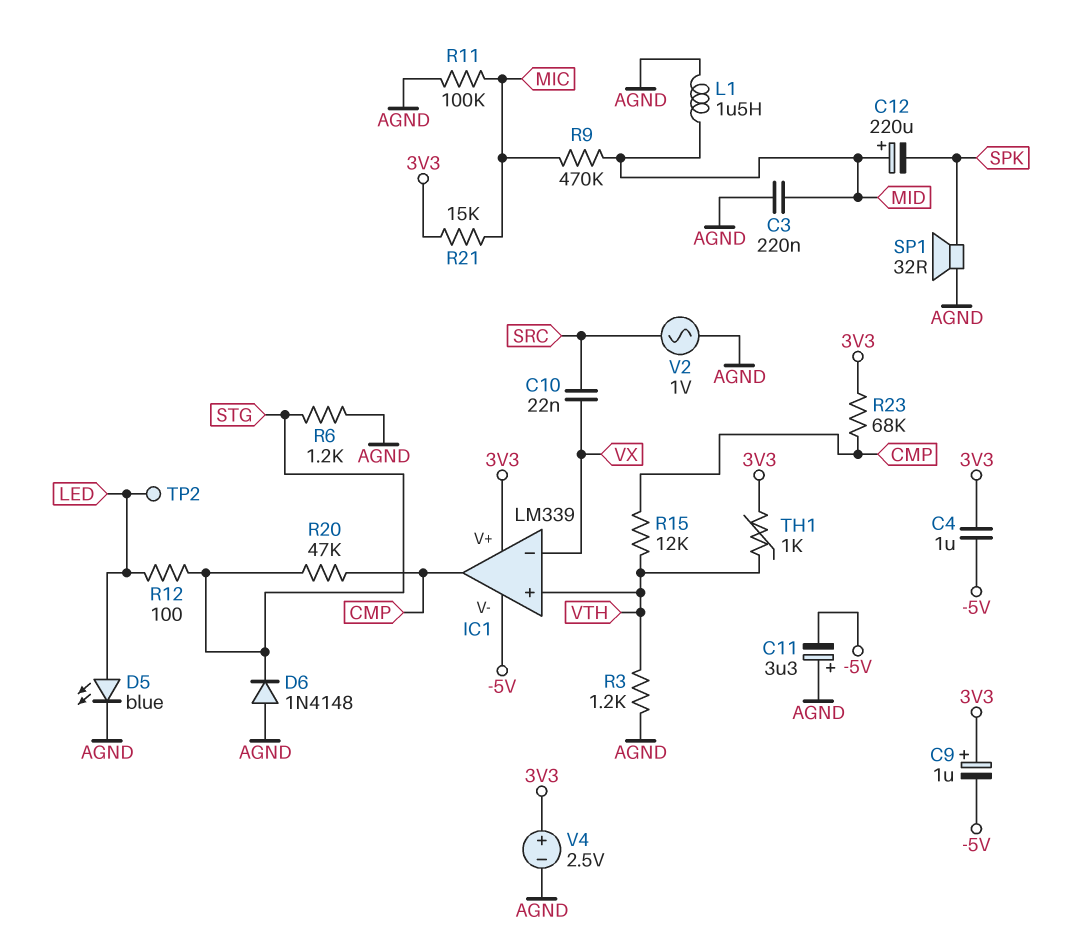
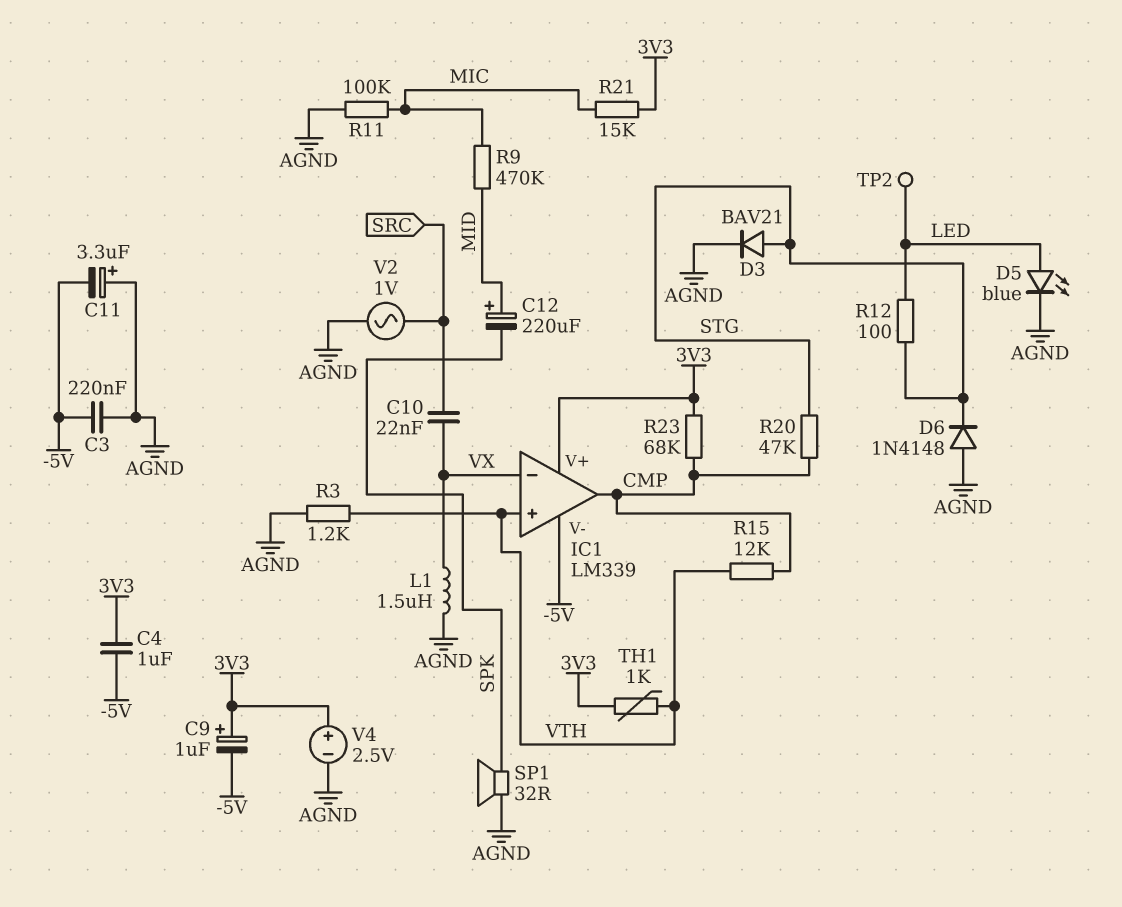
C3: 220nF (AGND, MID) -> 220nF (-5V, AGND)
D3: none -> diode BAV21 (A STG, K AGND)
L1: 1.5uH (AGND, MID) -> 1.5uH (AGND, VX)
R6: 1.2k (AGND, STG) -> none

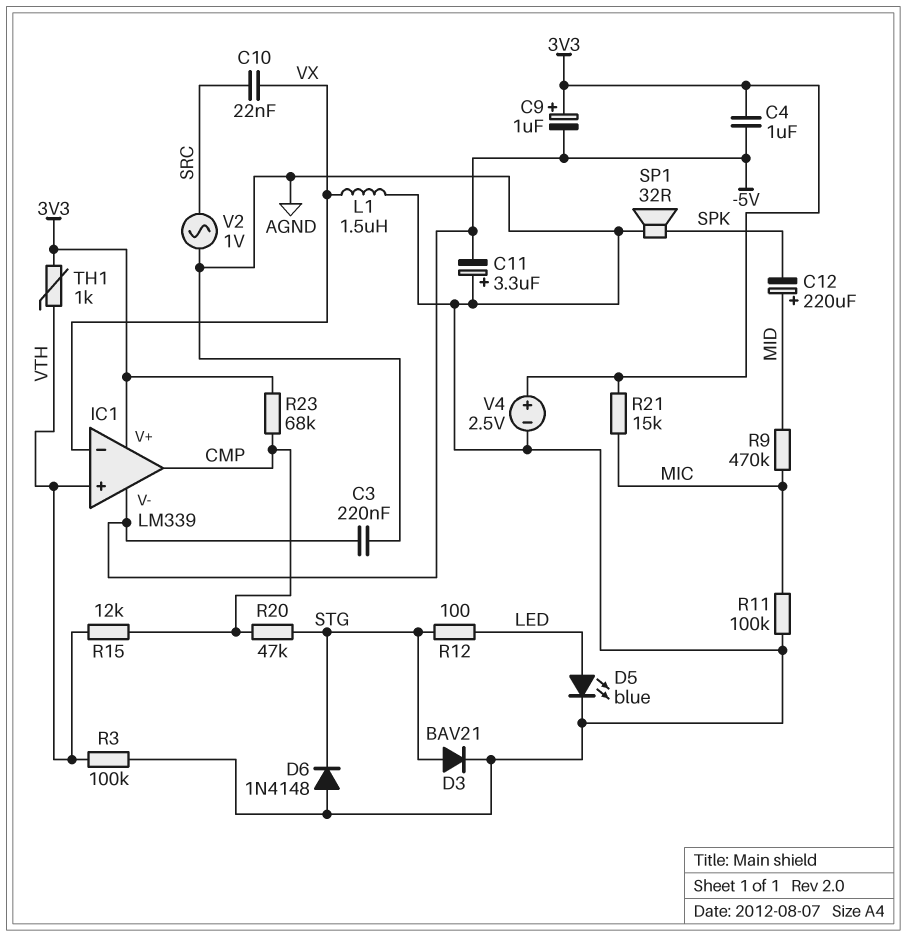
R3: 1.2k (AGND, VTH) -> 100k (AGND, VTH)
TP2: test point (LED) -> none

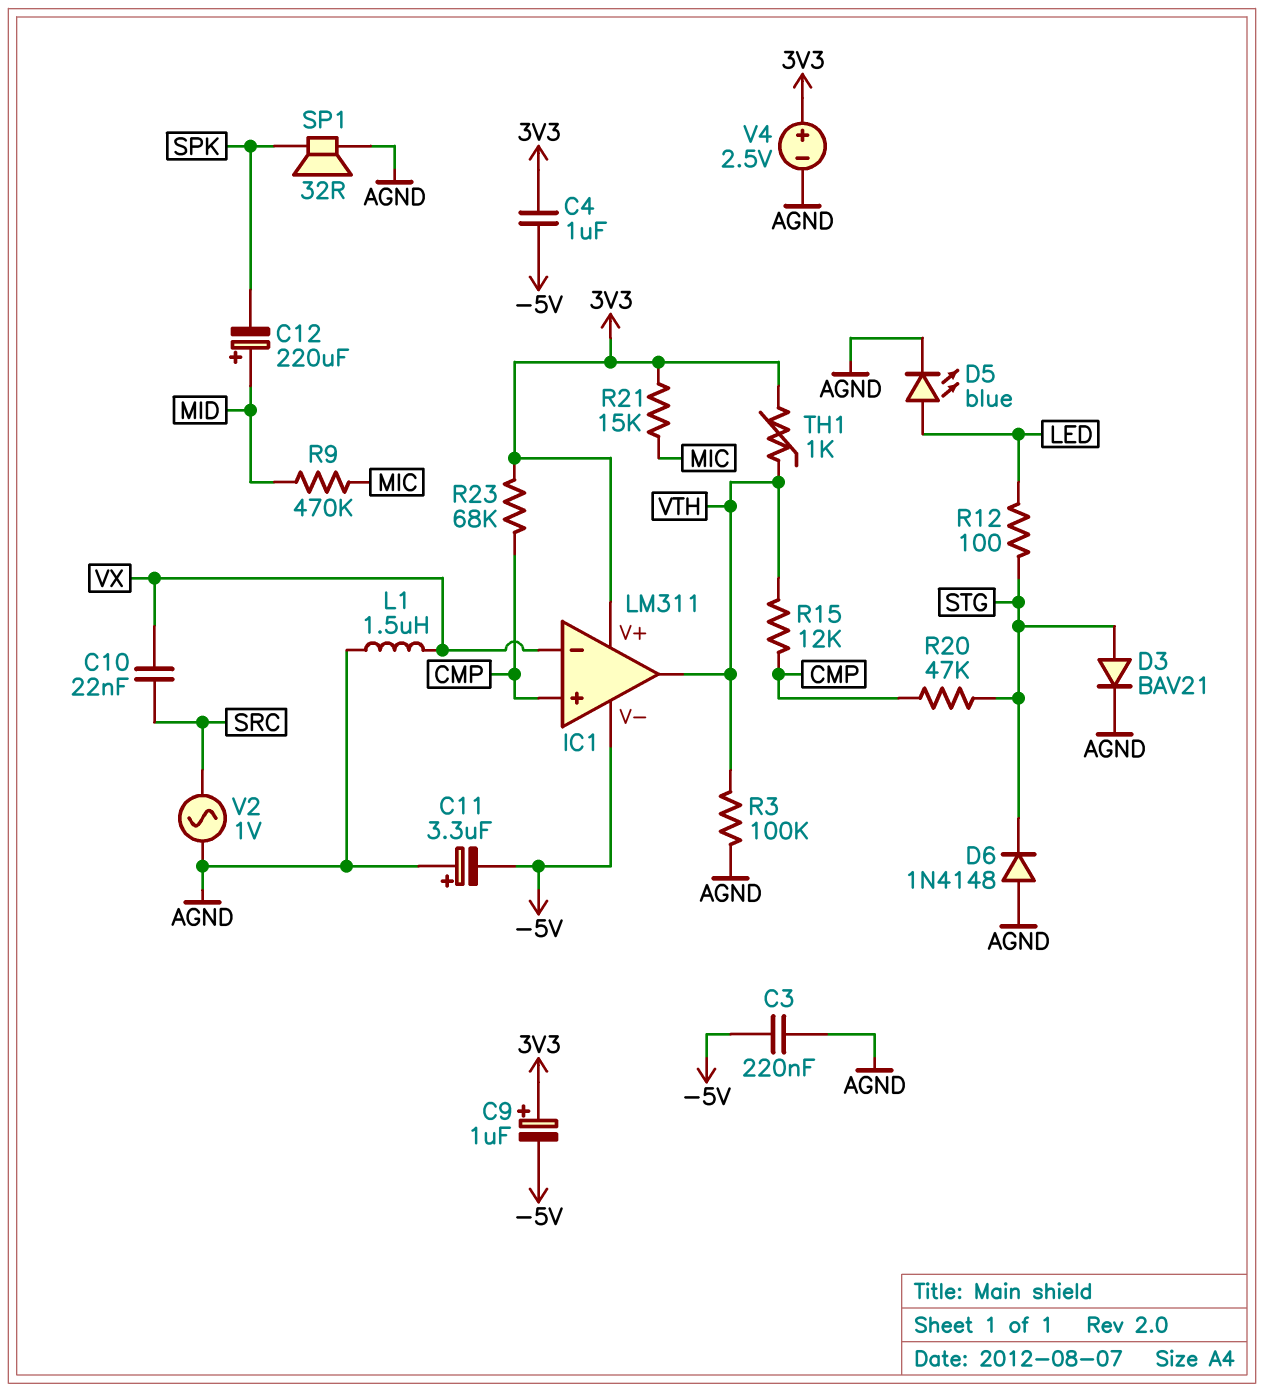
IC1: LM339 -> LM311
IC1 pin in+: VTH -> CMP
IC1 pin out: CMP -> VTH
R11: 100k (AGND, MIC) -> none

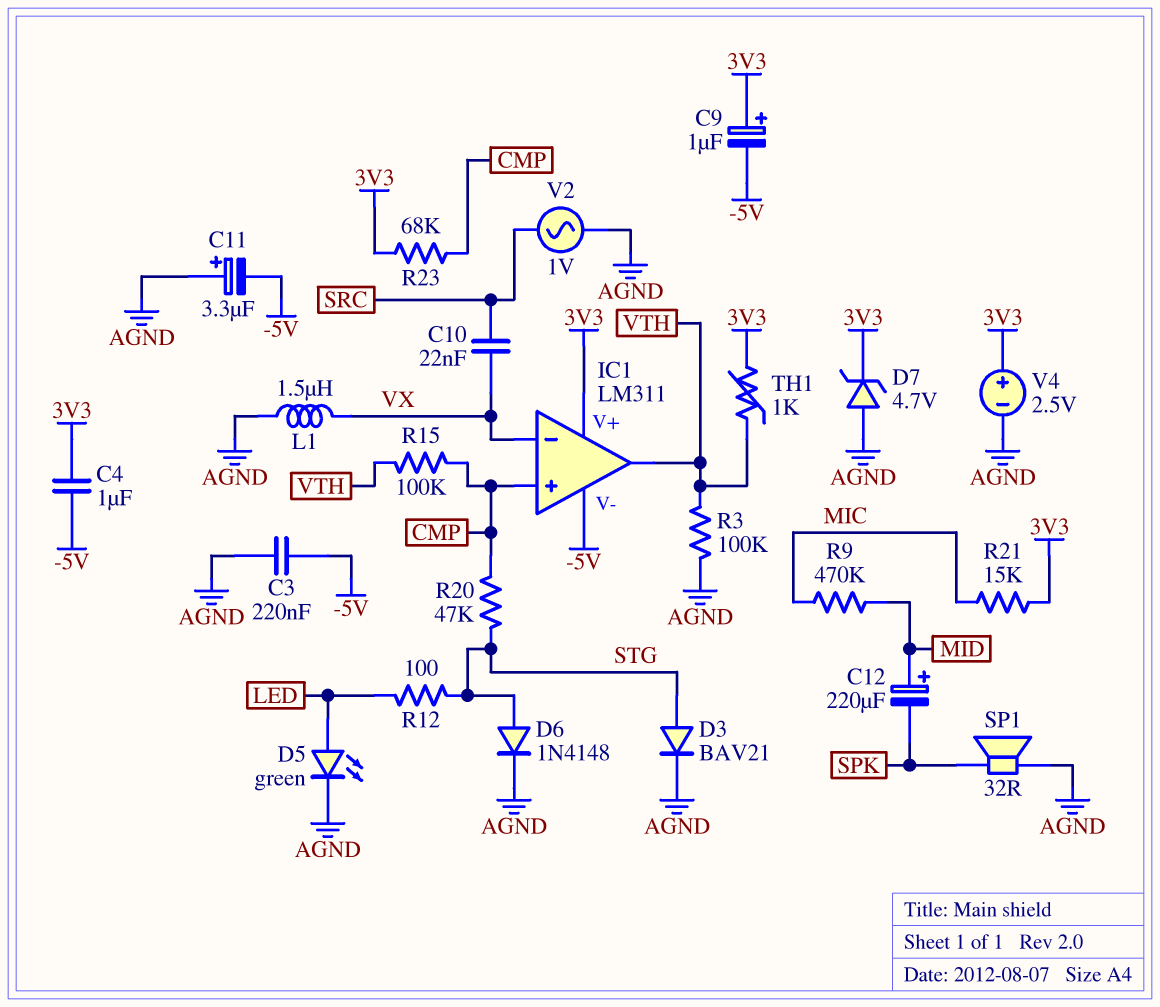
D5: LED blue (A LED, K AGND) -> LED green (A LED, K AGND)
D6: diode 1N4148 (A AGND, K STG) -> diode 1N4148 (A STG, K AGND)
D7: none -> zener 4.7V (A AGND, K 3V3)
R15: 12k (CMP, VTH) -> 100k (CMP, VTH)

